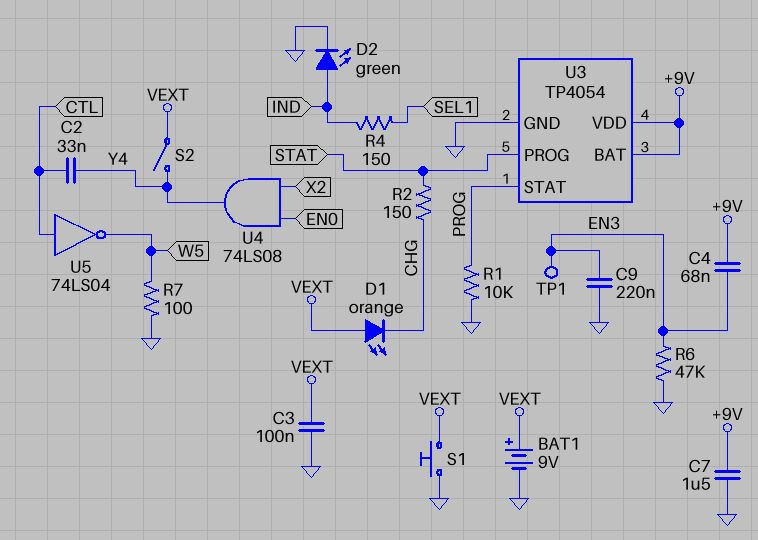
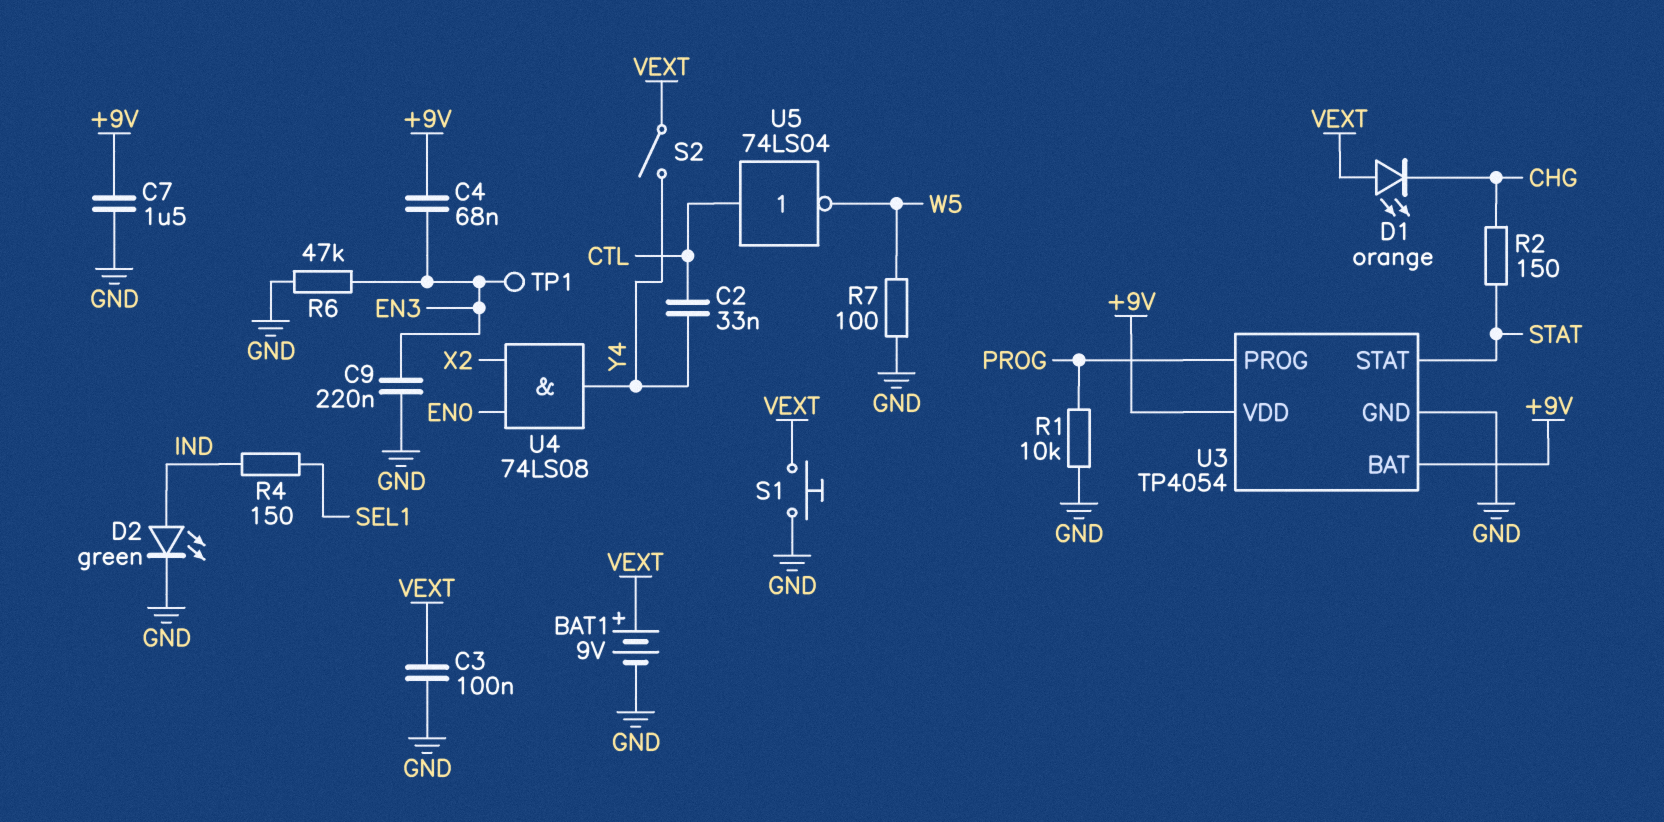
U3 pin PROG: STAT -> PROG
U3 pin STAT: PROG -> STAT

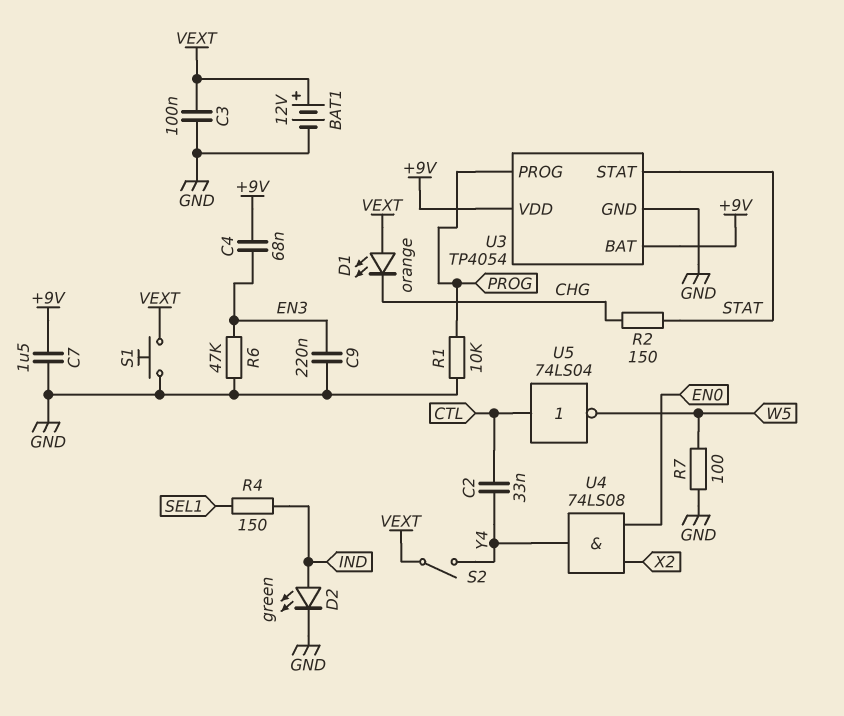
BAT1: 9V (plus VEXT, minus GND) -> 12V (plus VEXT, minus GND)
TP1: test point (EN3) -> none

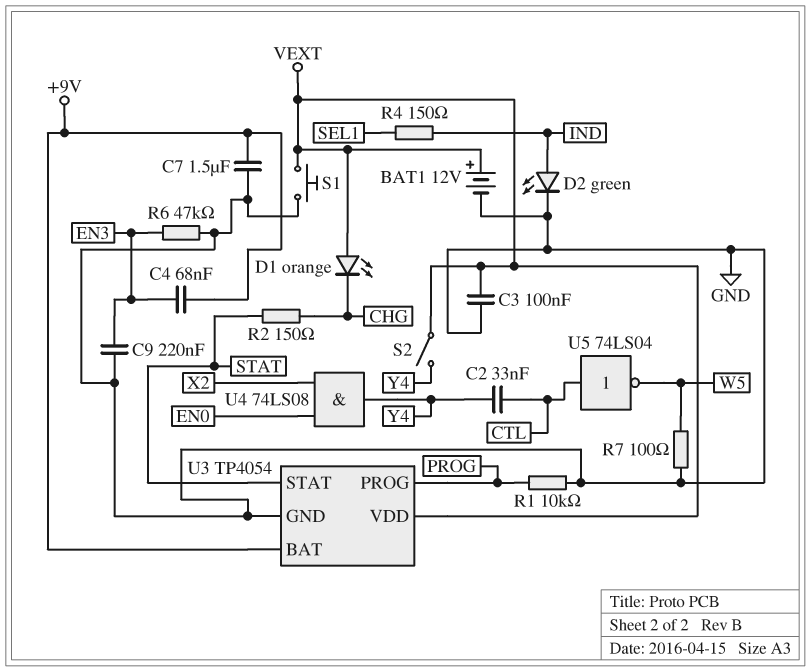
U3 pin VDD: +9V -> VEXT

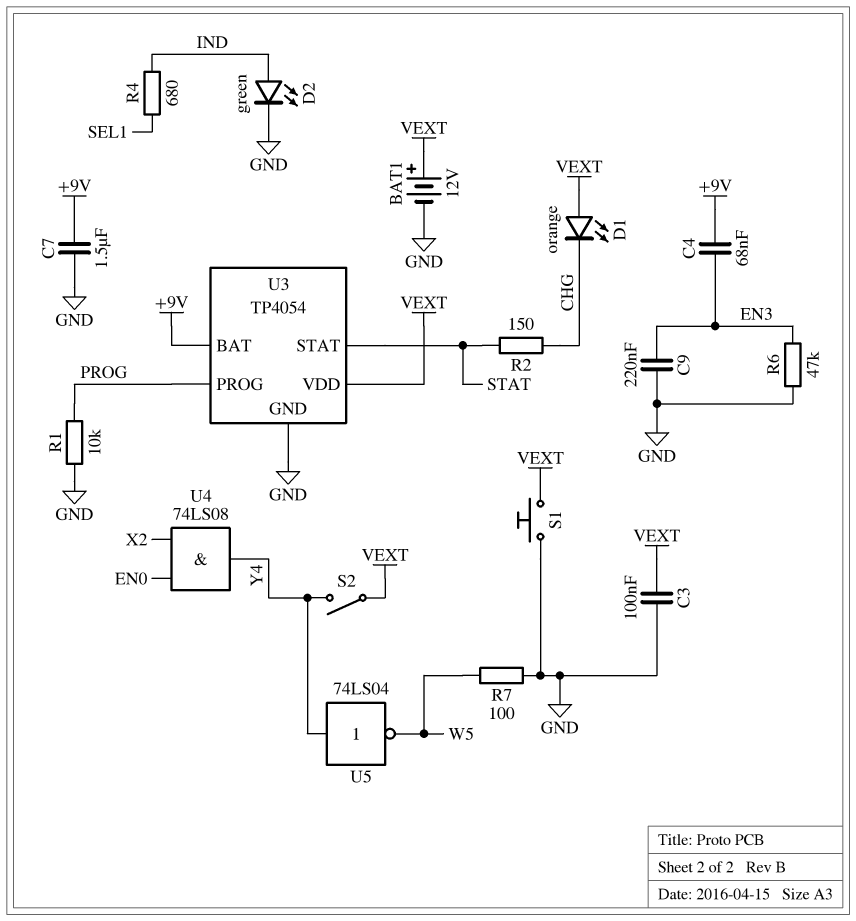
C2: 33nF (CTL, Y4) -> none
R4: 150 (IND, SEL1) -> 680 (IND, SEL1)
U5: NOT 74LS04 (in CTL, out W5) -> NOT 74LS04 (in Y4, out W5)

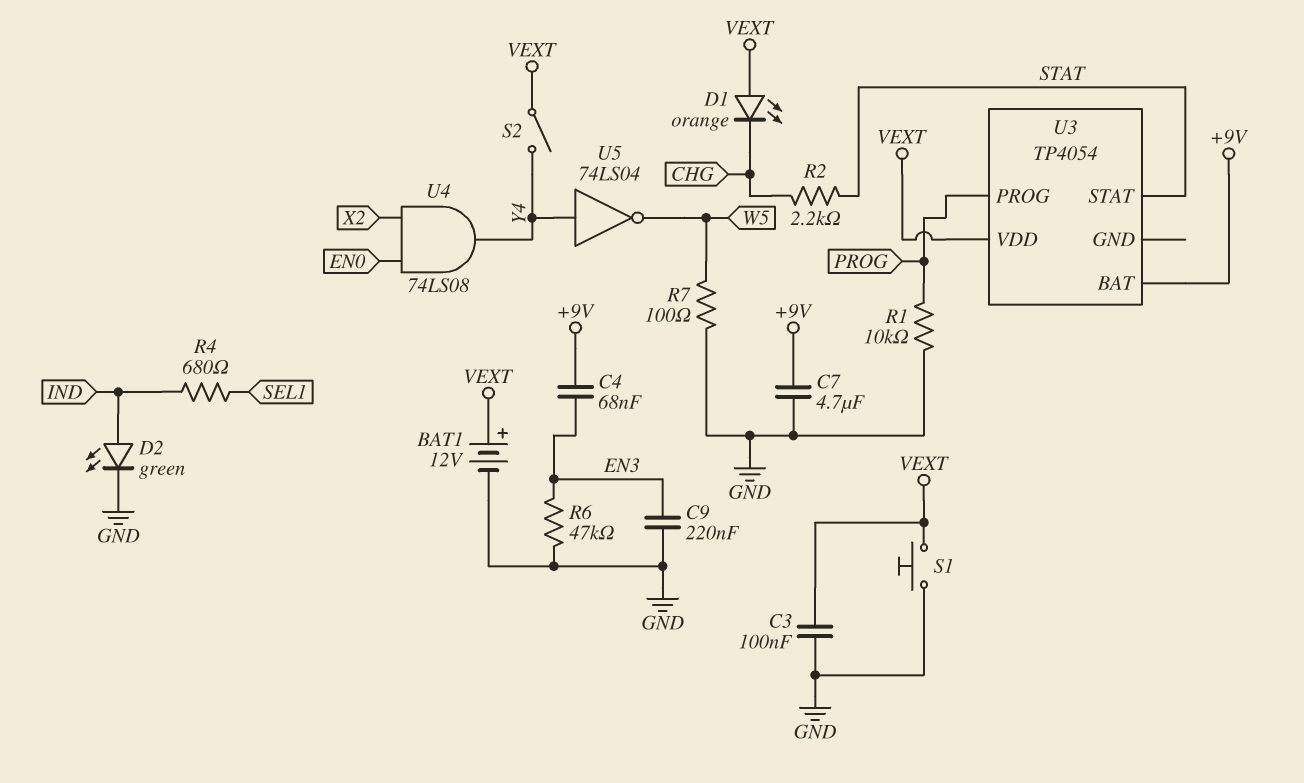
C7: 1.5uF (+9V, GND) -> 4.7uF (+9V, GND)
R2: 150 (CHG, STAT) -> 2.2k (CHG, STAT)
U3 pin GND: GND -> none

